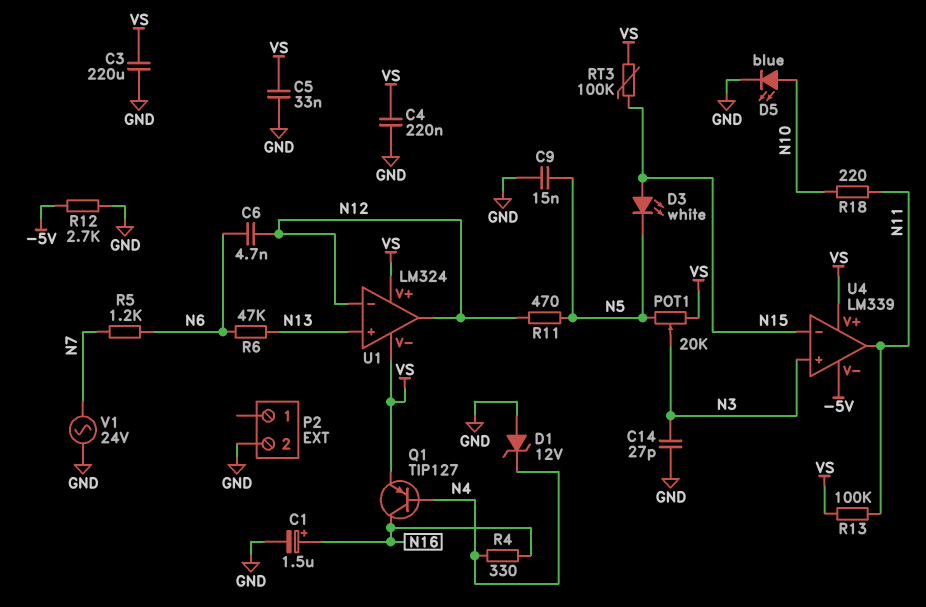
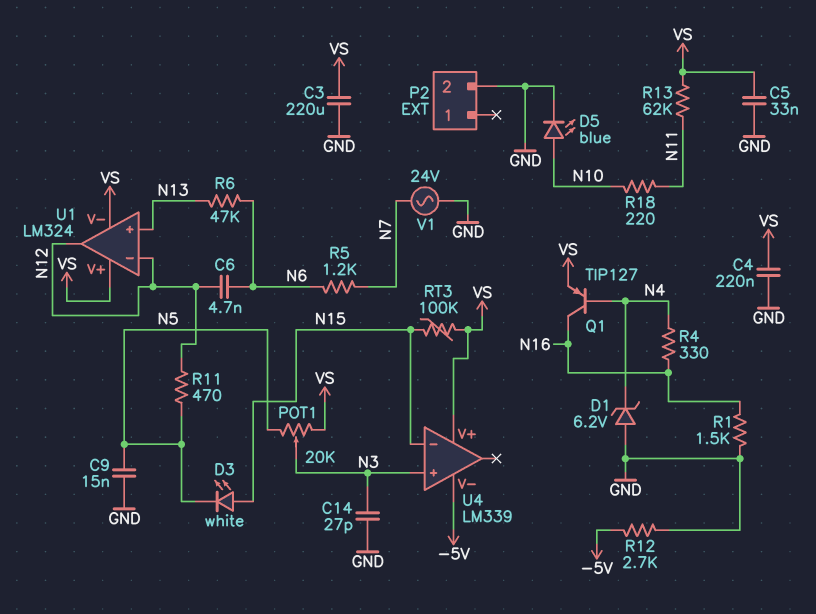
C1: 1.5uF (plus N16, minus GND) -> none
D1: zener 12V (A GND, K N4) -> zener 6.2V (A GND, K N4)
R1: none -> 1.5k (GND, N16)
R13: 100k (N11, VS) -> 62k (N11, VS)
U4 pin out: N11 -> none

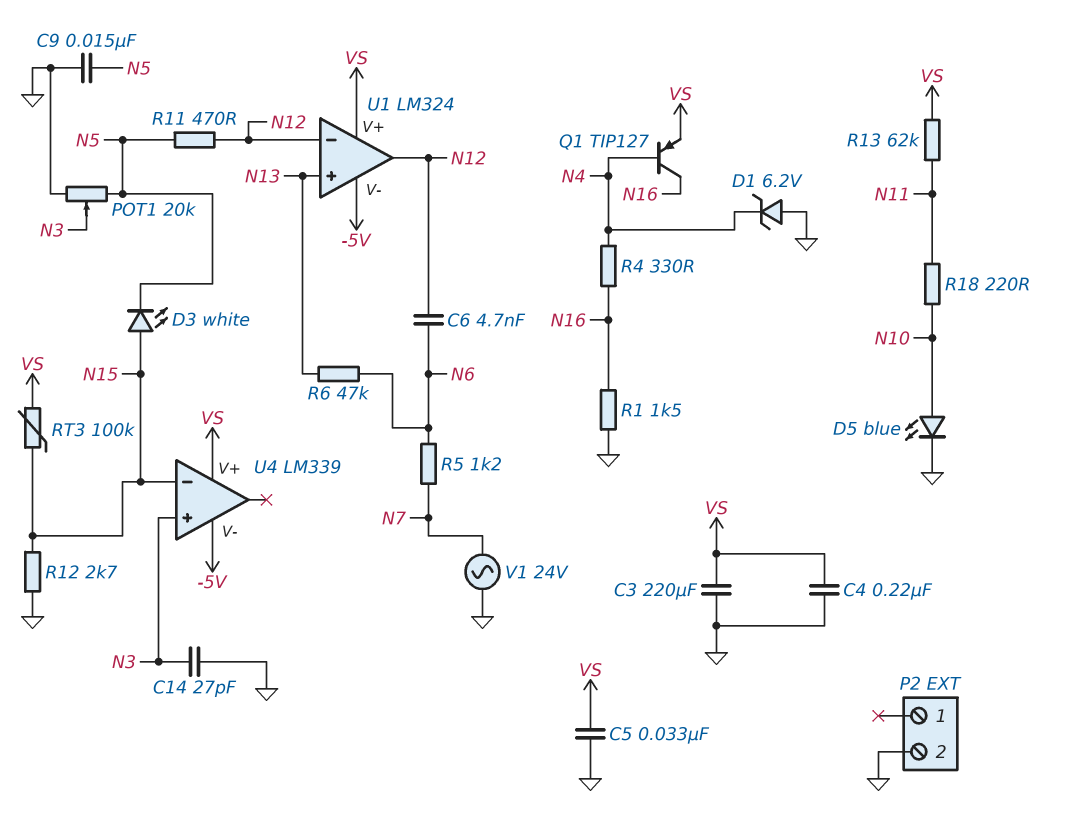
POT1: 20k (N5, VS, wiper N3) -> 20k (GND, N5, wiper N3)
R12: 2.7k (-5V, GND) -> 2.7k (GND, N15)
U1 pin V-: VS -> -5V

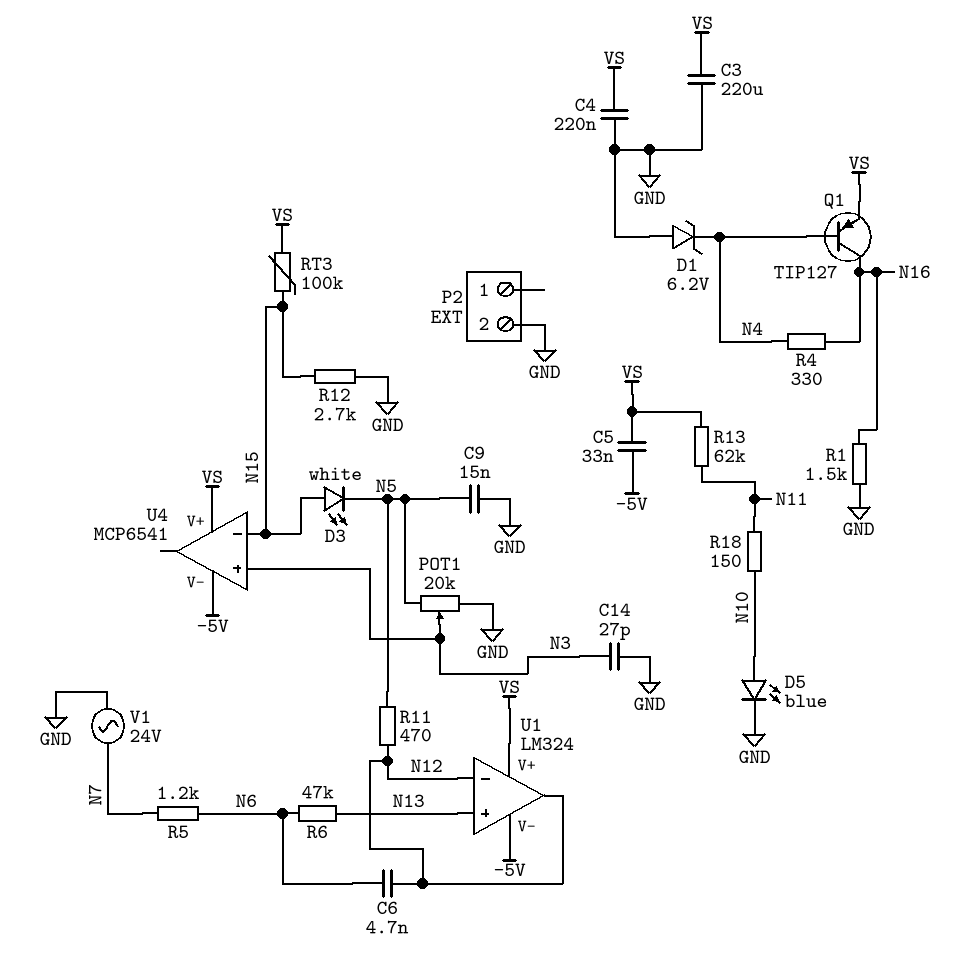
C5: 33nF (GND, VS) -> 33nF (-5V, VS)
R18: 220 (N10, N11) -> 150 (N10, N11)
U4: LM339 -> MCP6541

